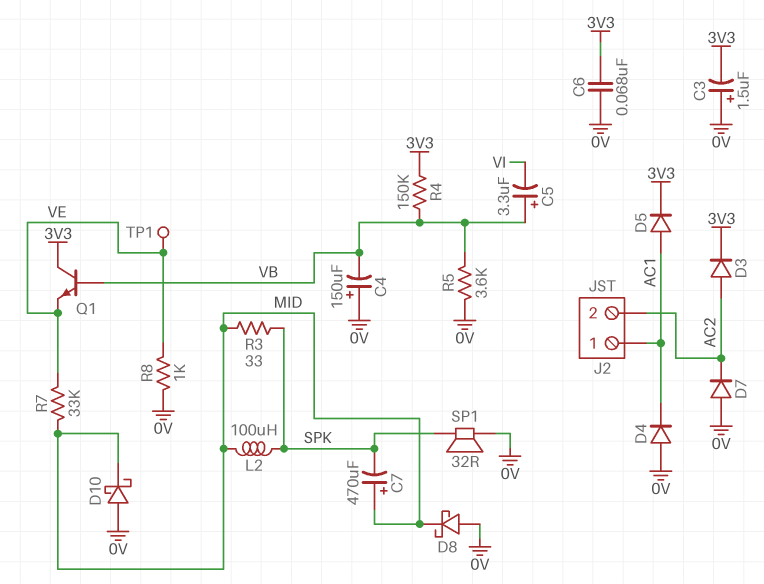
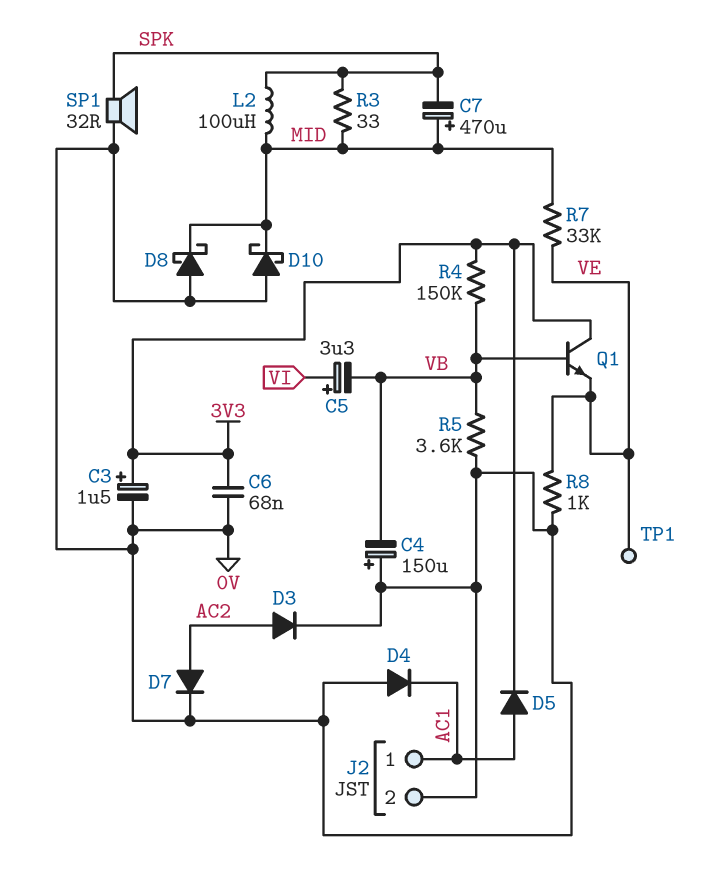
C3: 1.5uF (plus 0V, minus 3V3) -> 1.5uF (plus 3V3, minus 0V)
C5: 3.3uF (plus VB, minus VI) -> 3.3uF (plus VI, minus VB)
D3: diode (A AC2, K 3V3) -> diode (A AC2, K 0V)
D7: diode (A 0V, K AC2) -> diode (A AC2, K 0V)
J2 pin 2: AC2 -> 0V

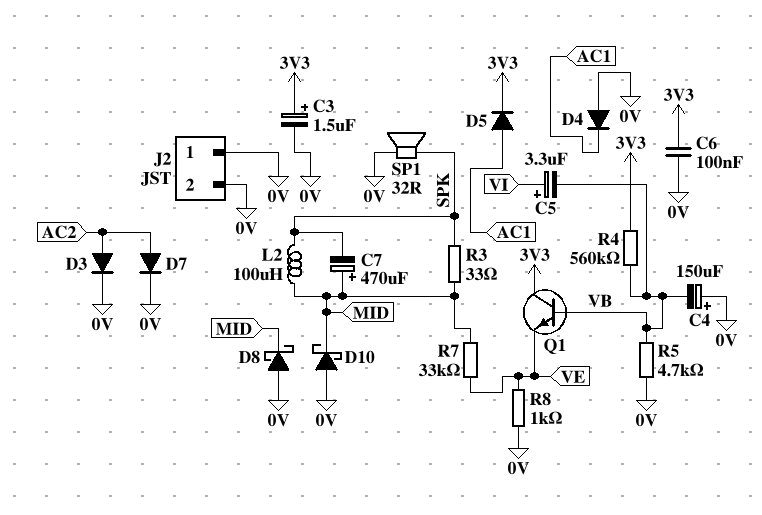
C6: 68nF (0V, 3V3) -> 100nF (0V, 3V3)
J2 pin 1: AC1 -> 0V
R4: 150k (3V3, VB) -> 560k (3V3, VB)
R5: 3.6k (0V, VB) -> 4.7k (0V, VB)
TP1: test point (VE) -> none

